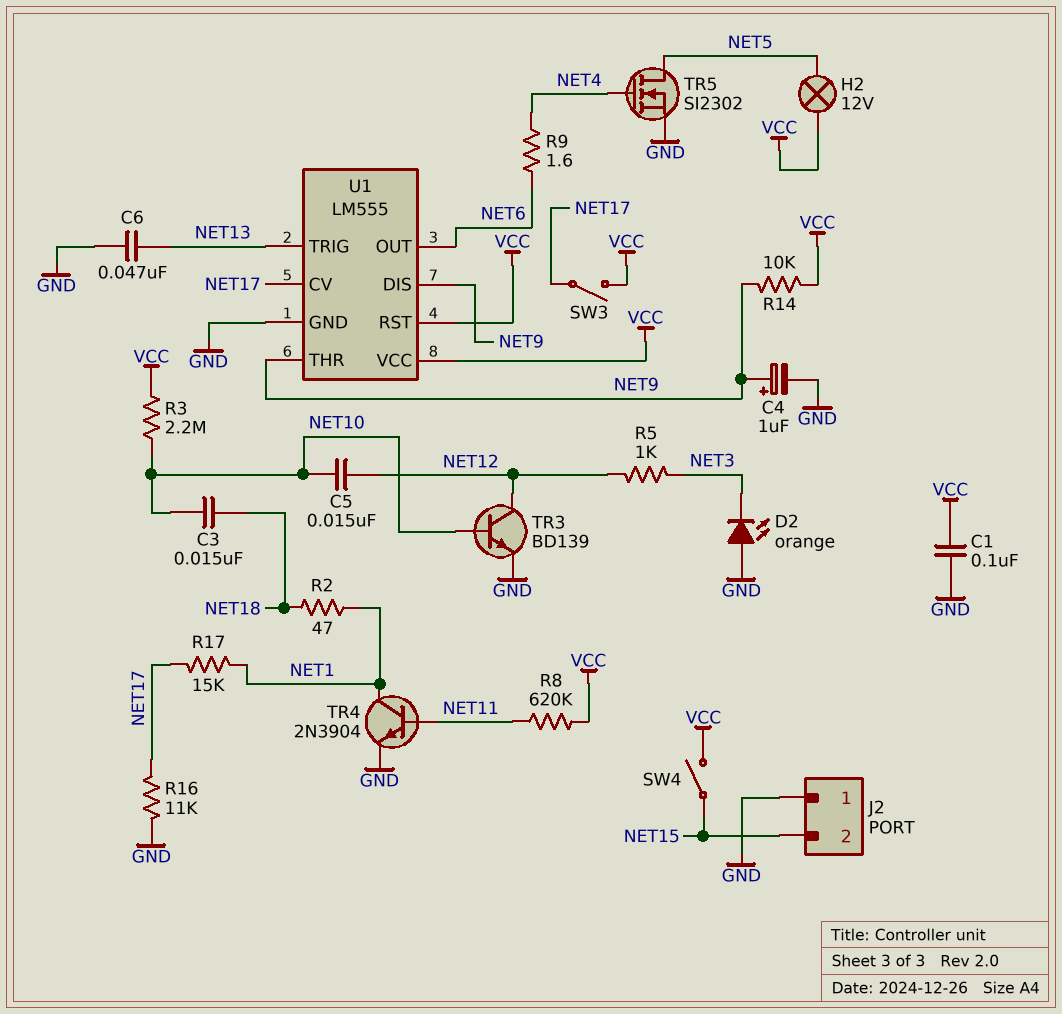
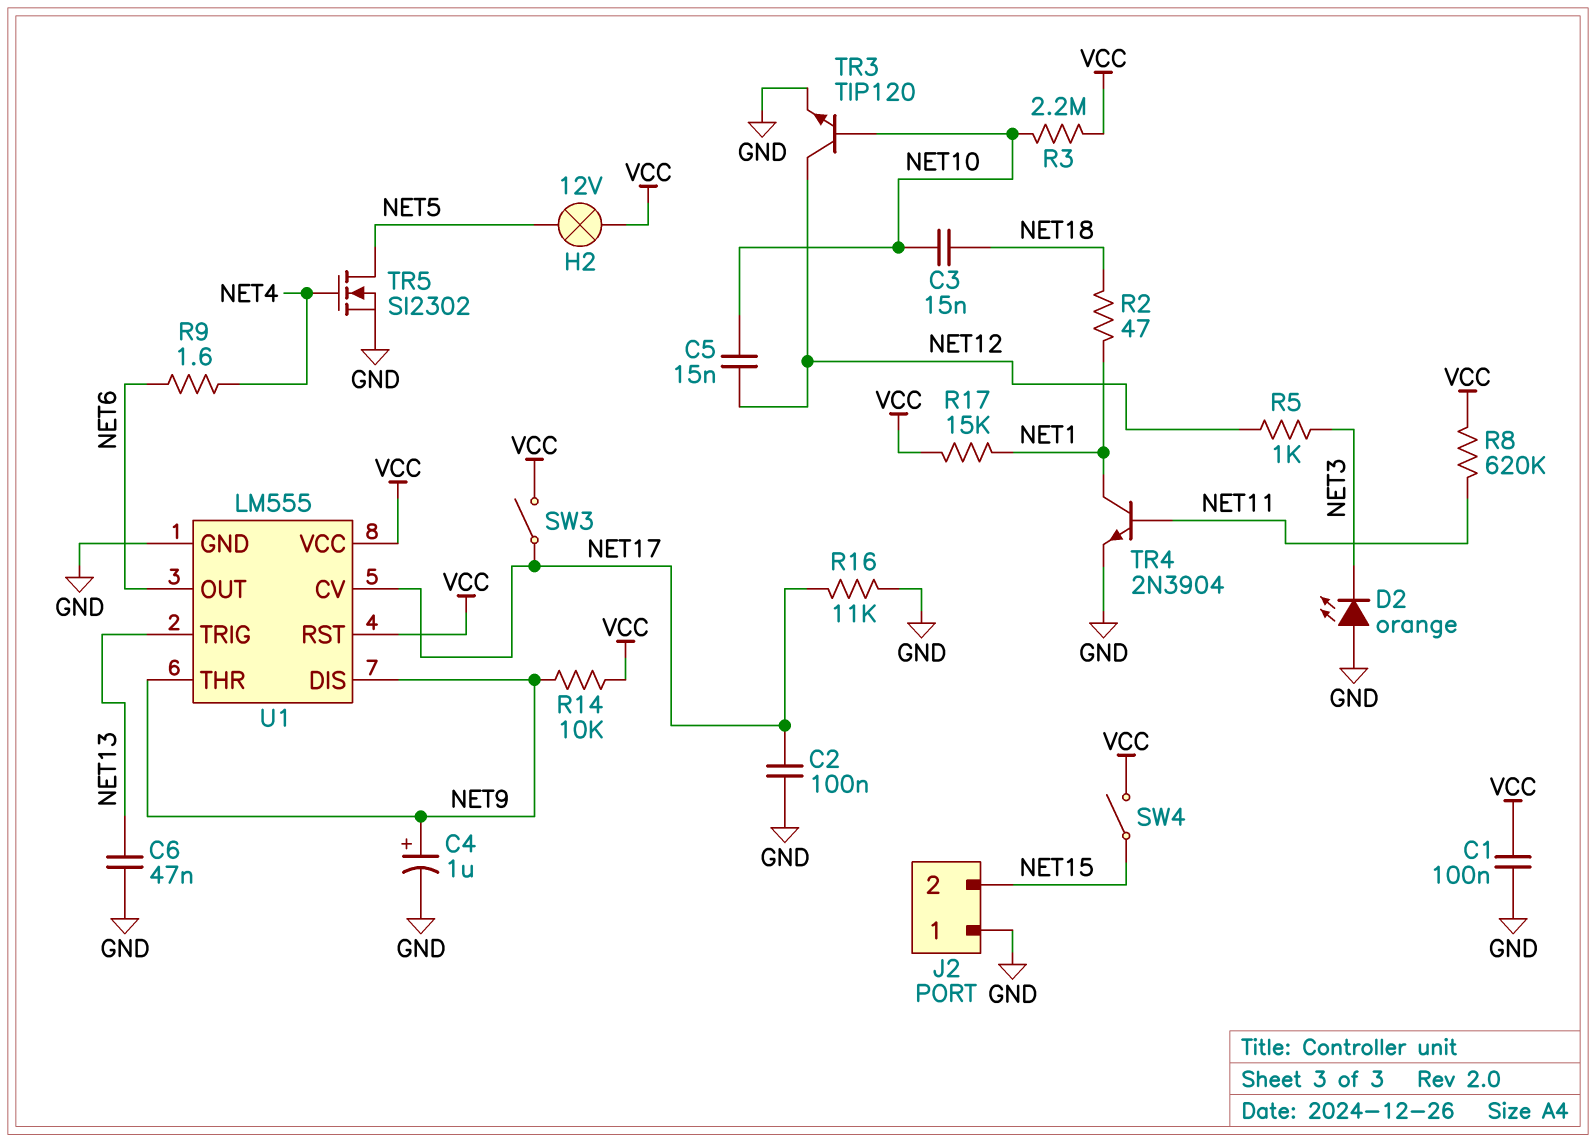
C2: none -> 100nF (GND, NET17)
R17: 15k (NET1, NET17) -> 15k (NET1, VCC)
TR3: NPN BD139 (B NET10, C NET12, E GND) -> NPN TIP120 (B NET10, C NET12, E GND)

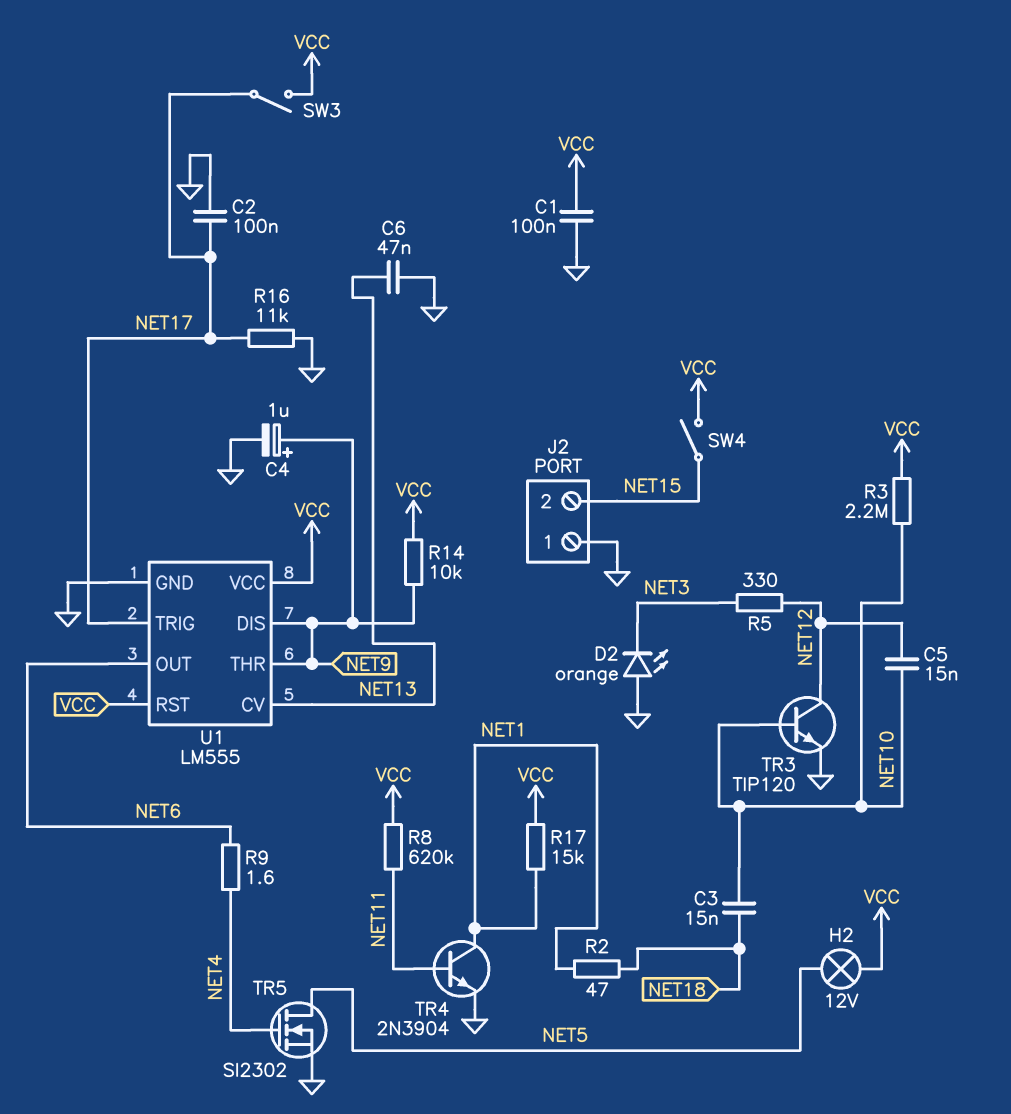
R5: 1k (NET3, NET12) -> 330 (NET3, NET12)
U1 pin CV: NET17 -> NET13
U1 pin TRIG: NET13 -> NET17

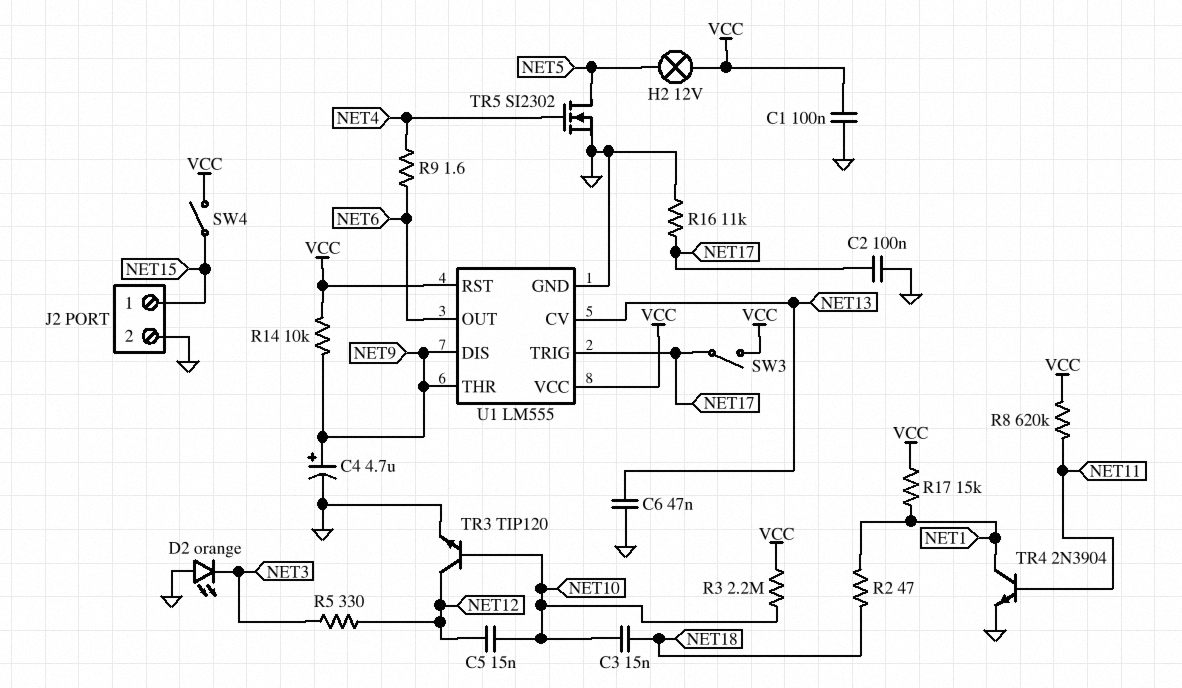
C4: 1uF (plus NET9, minus GND) -> 4.7uF (plus NET9, minus GND)
J2 pin 1: GND -> NET15
J2 pin 2: NET15 -> GND

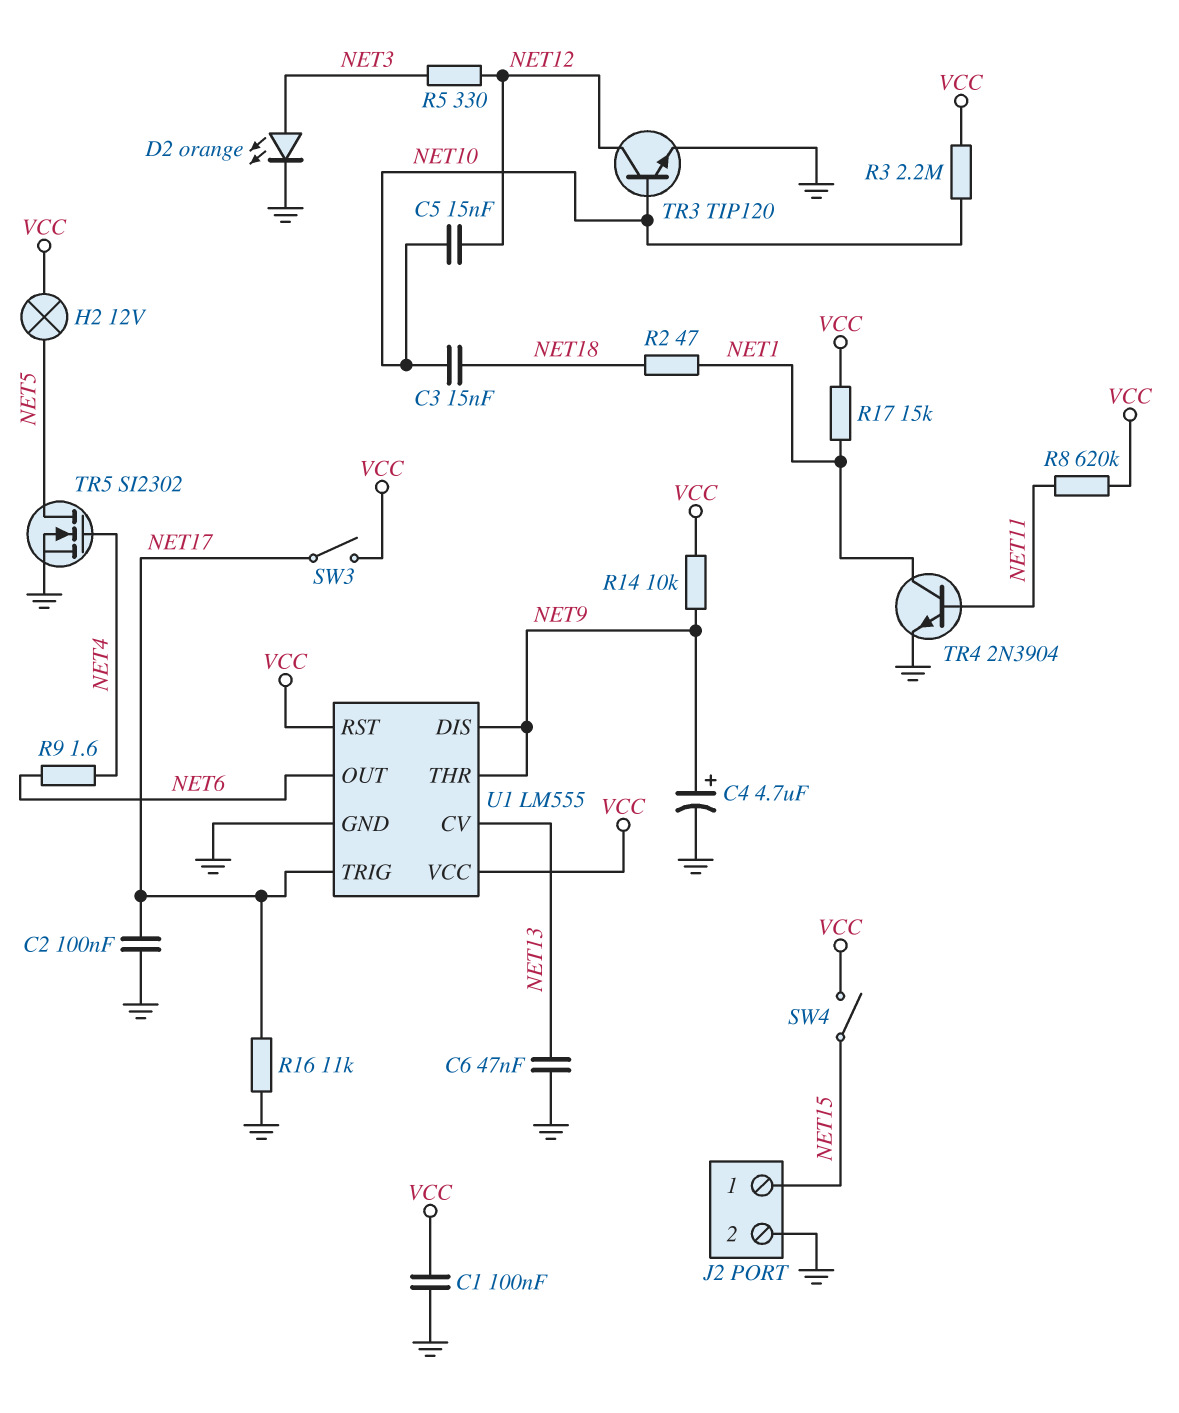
D2: LED orange (A GND, K NET3) -> LED orange (A NET3, K GND)

